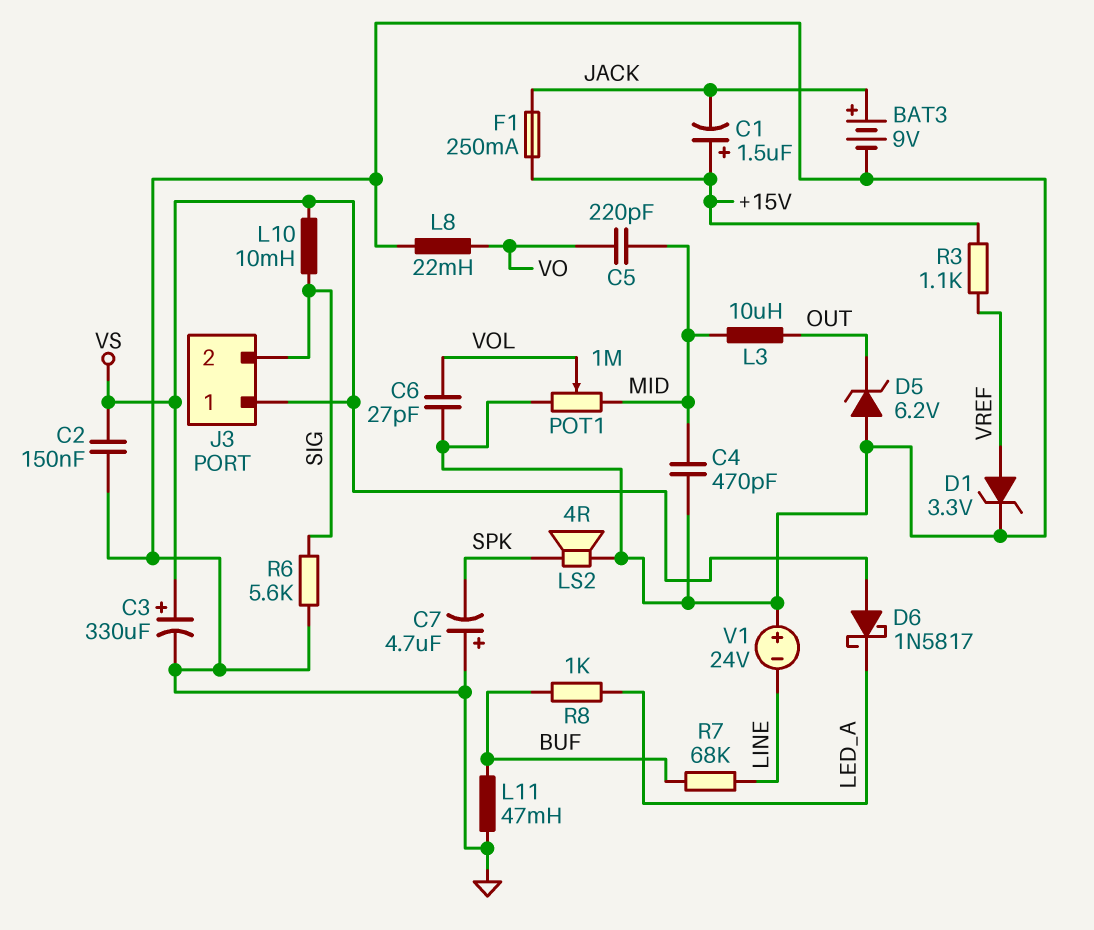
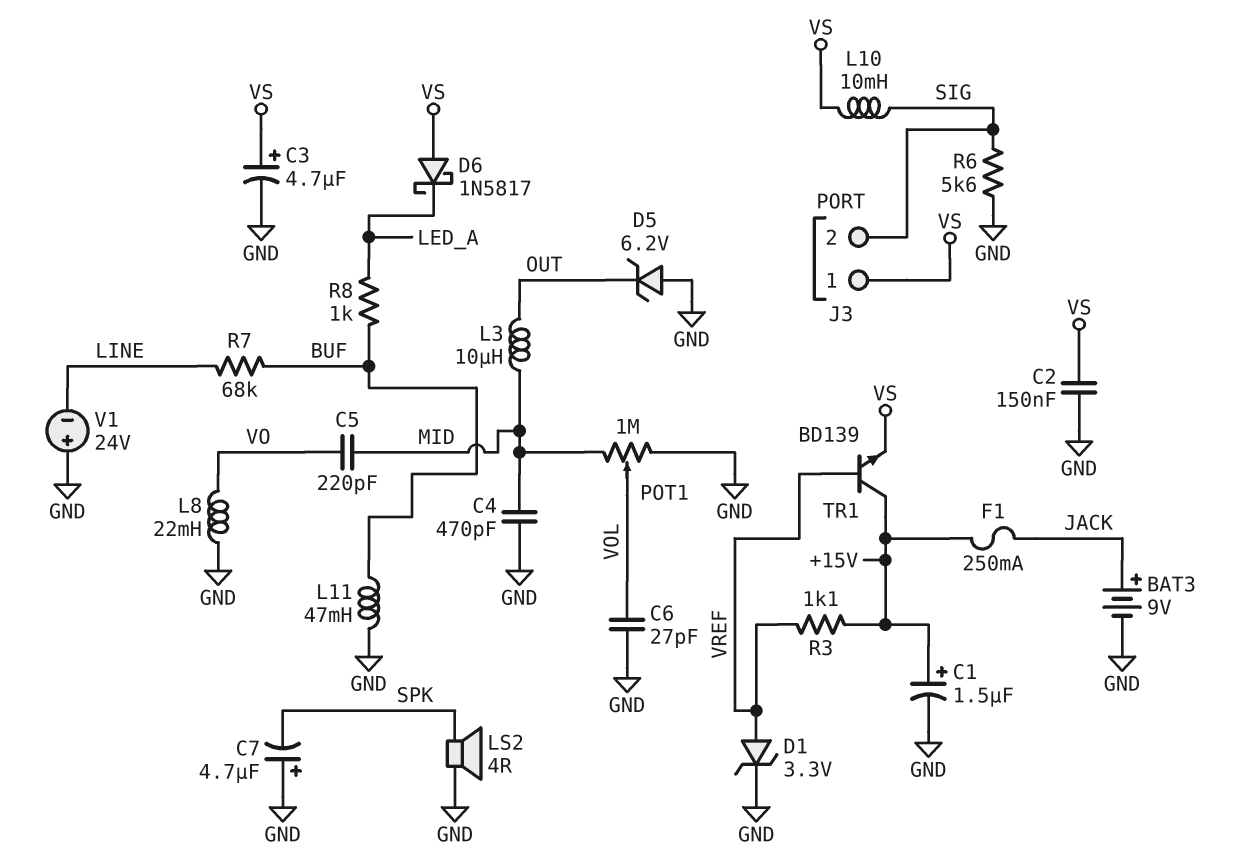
C1: 1.5uF (plus +15V, minus JACK) -> 1.5uF (plus +15V, minus GND)
C3: 330uF (plus VS, minus GND) -> 4.7uF (plus VS, minus GND)
TR1: none -> NPN BD139 (B VREF, C +15V, E VS)

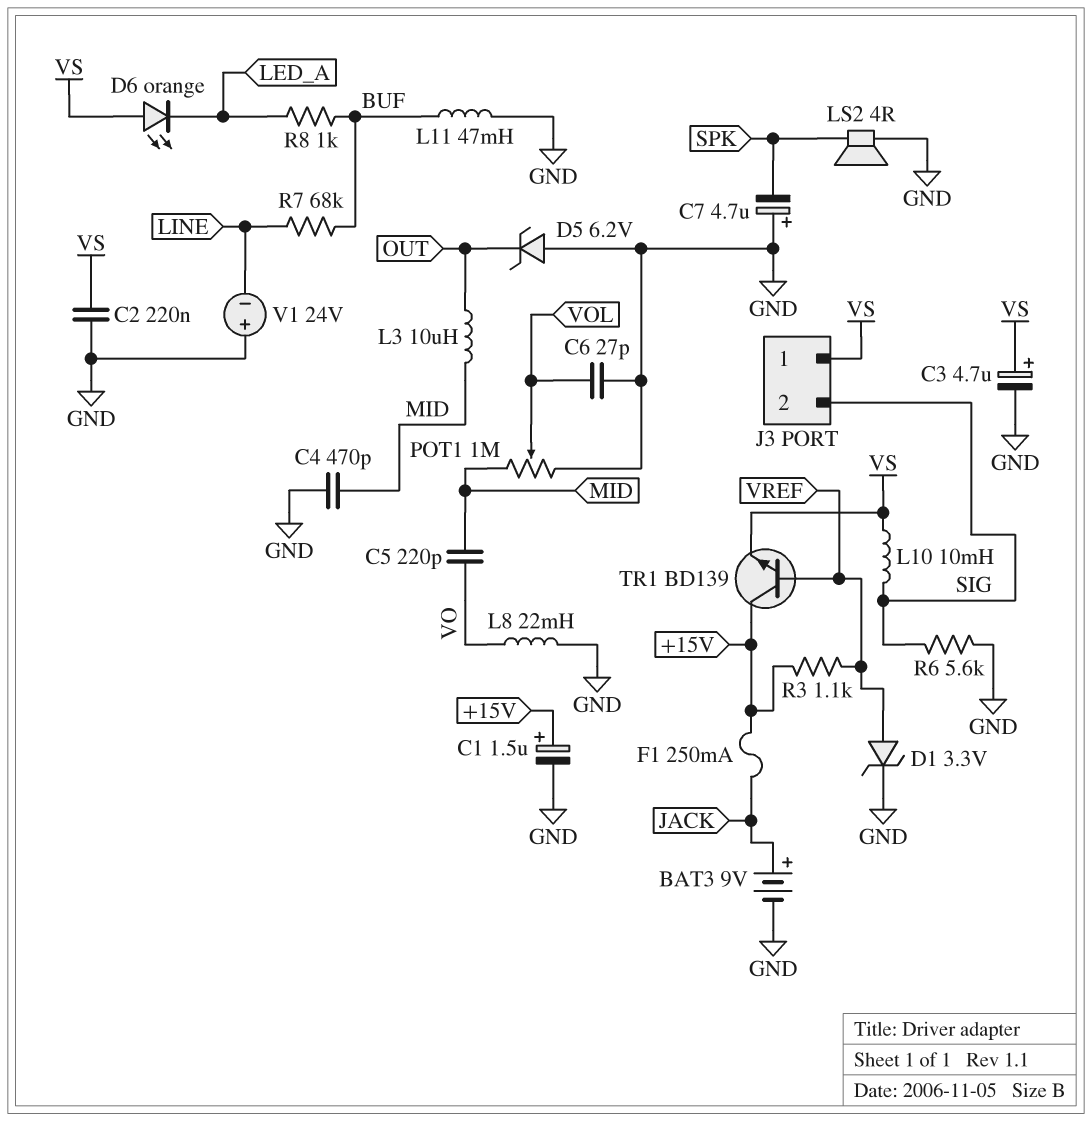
C2: 150nF (GND, VS) -> 220nF (GND, VS)
D6: schottky 1N5817 (A VS, K LED_A) -> LED orange (A VS, K LED_A)

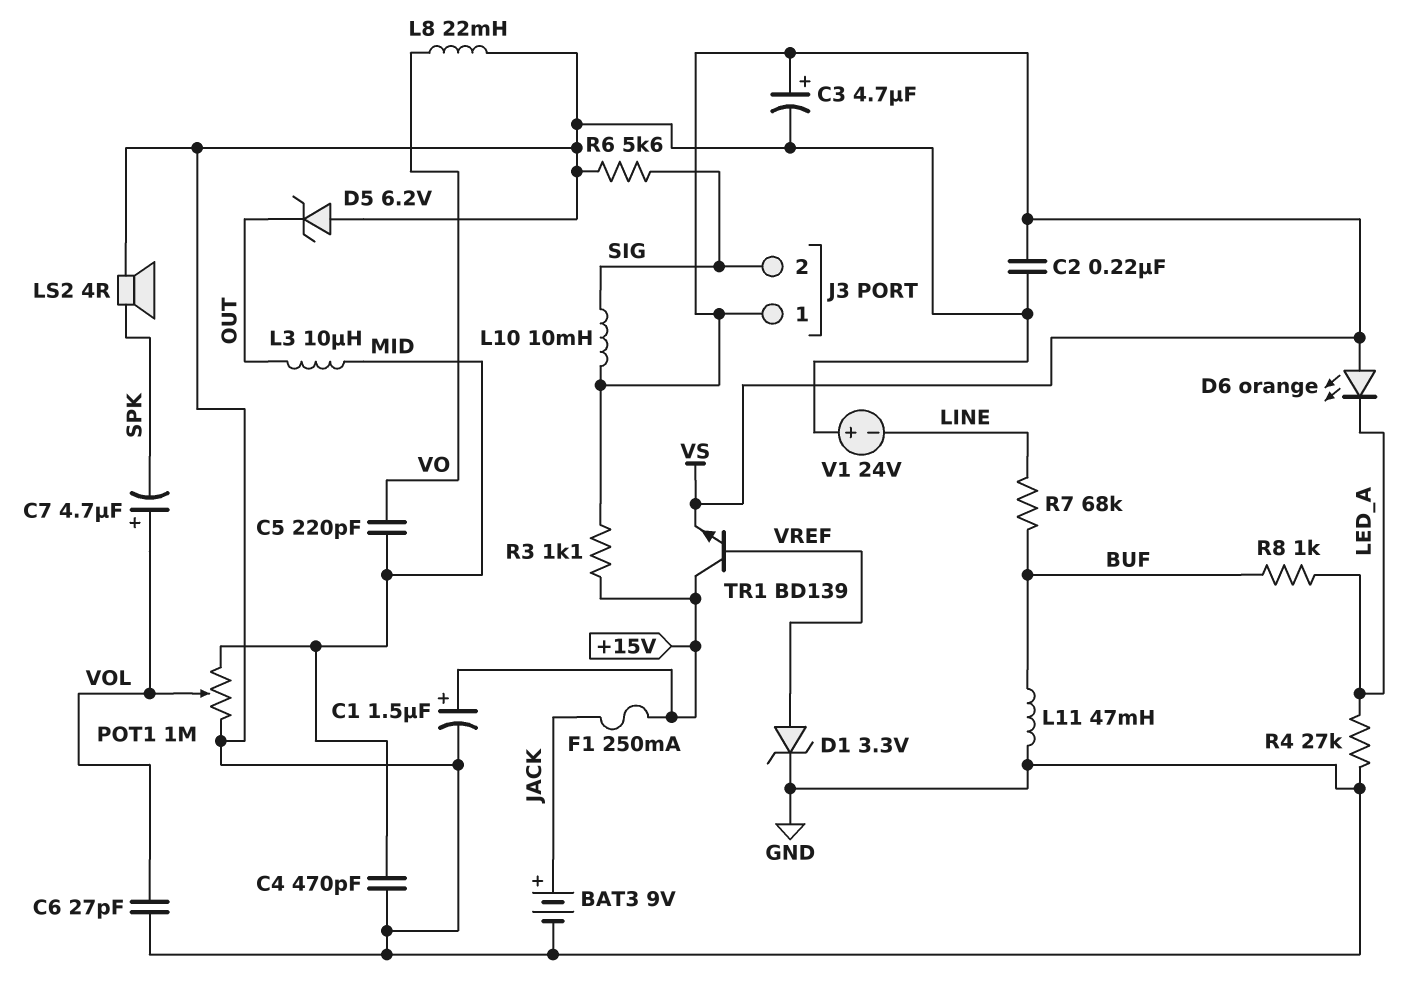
C7: 4.7uF (plus GND, minus SPK) -> 4.7uF (plus VOL, minus SPK)
R3: 1.1k (+15V, VREF) -> 1.1k (+15V, VS)
R4: none -> 27k (GND, LED_A)

